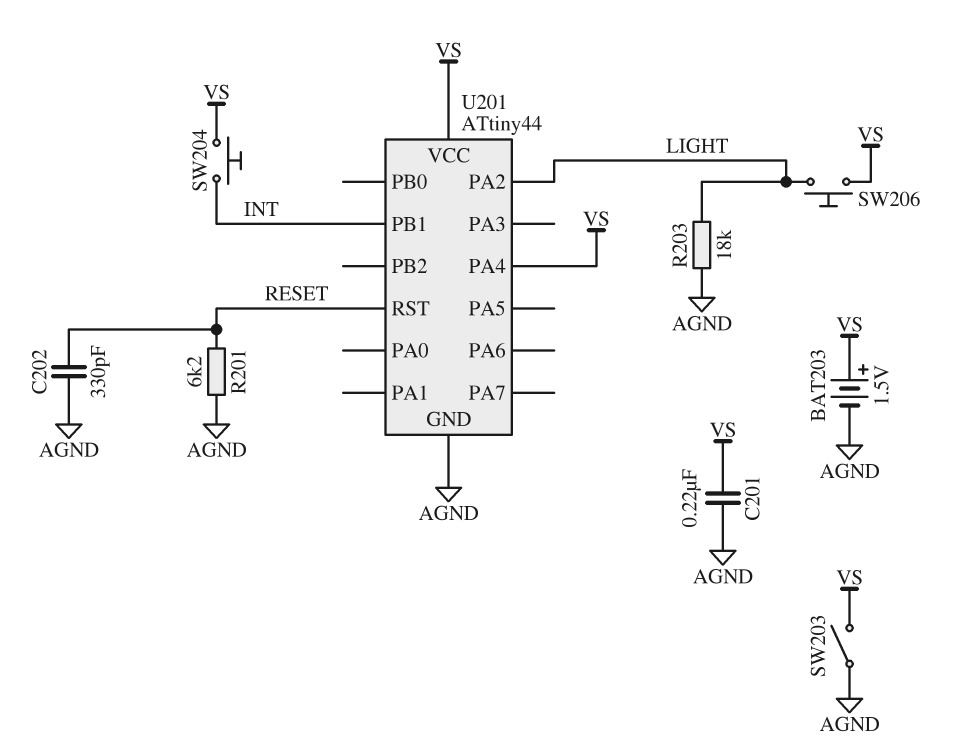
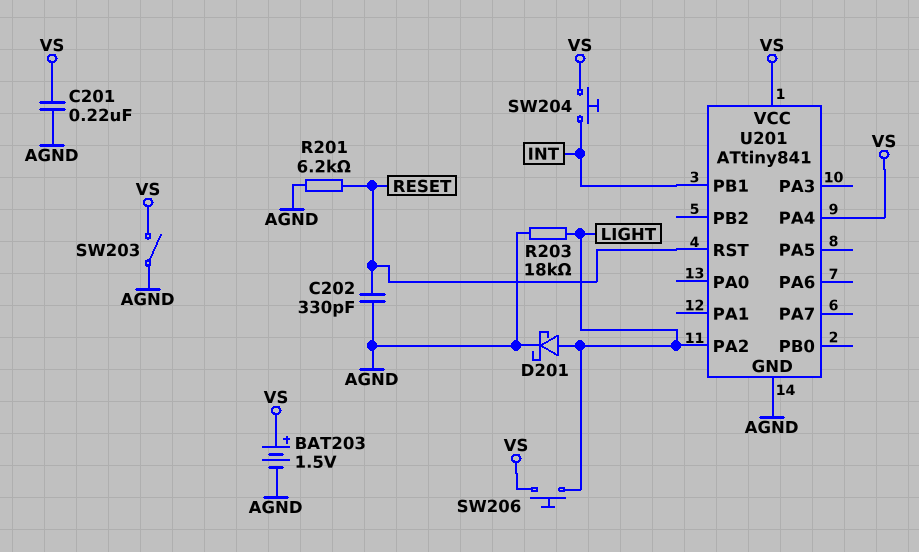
D201: none -> schottky (A LIGHT, K AGND)
U201: ATtiny44 -> ATtiny841

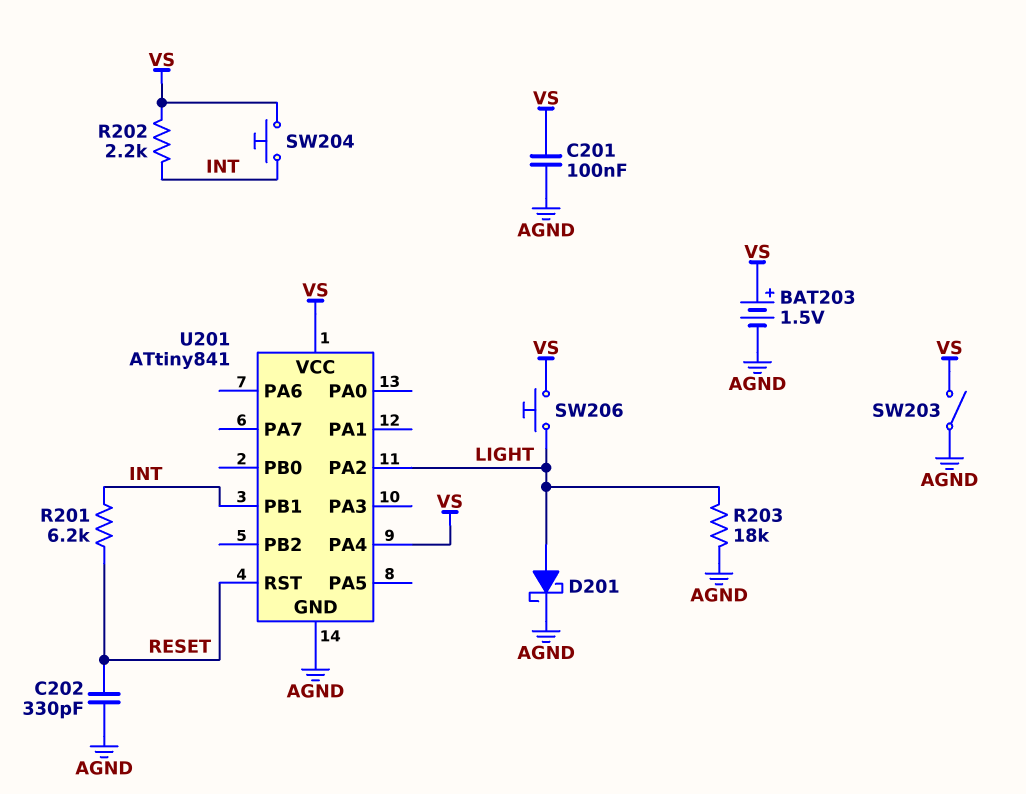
C201: 220nF (AGND, VS) -> 100nF (AGND, VS)
R201: 6.2k (AGND, RESET) -> 6.2k (INT, RESET)
R202: none -> 2.2k (INT, VS)

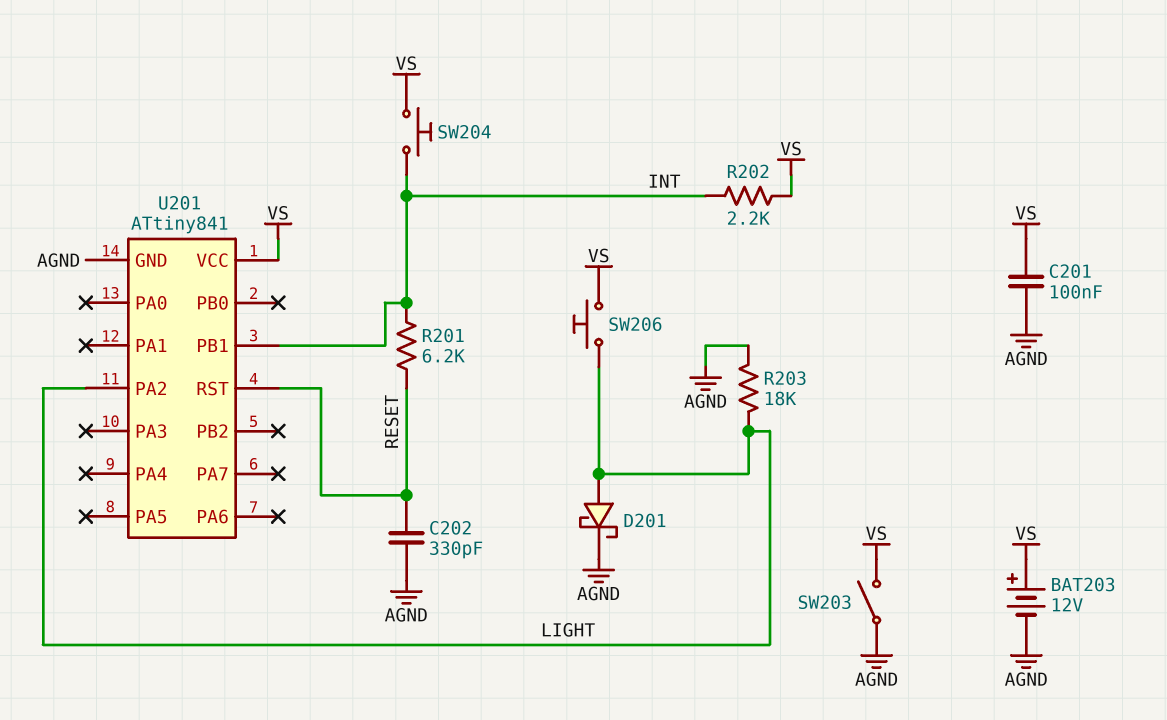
BAT203: 1.5V (plus VS, minus AGND) -> 12V (plus VS, minus AGND)
U201 pin PA4: VS -> none

